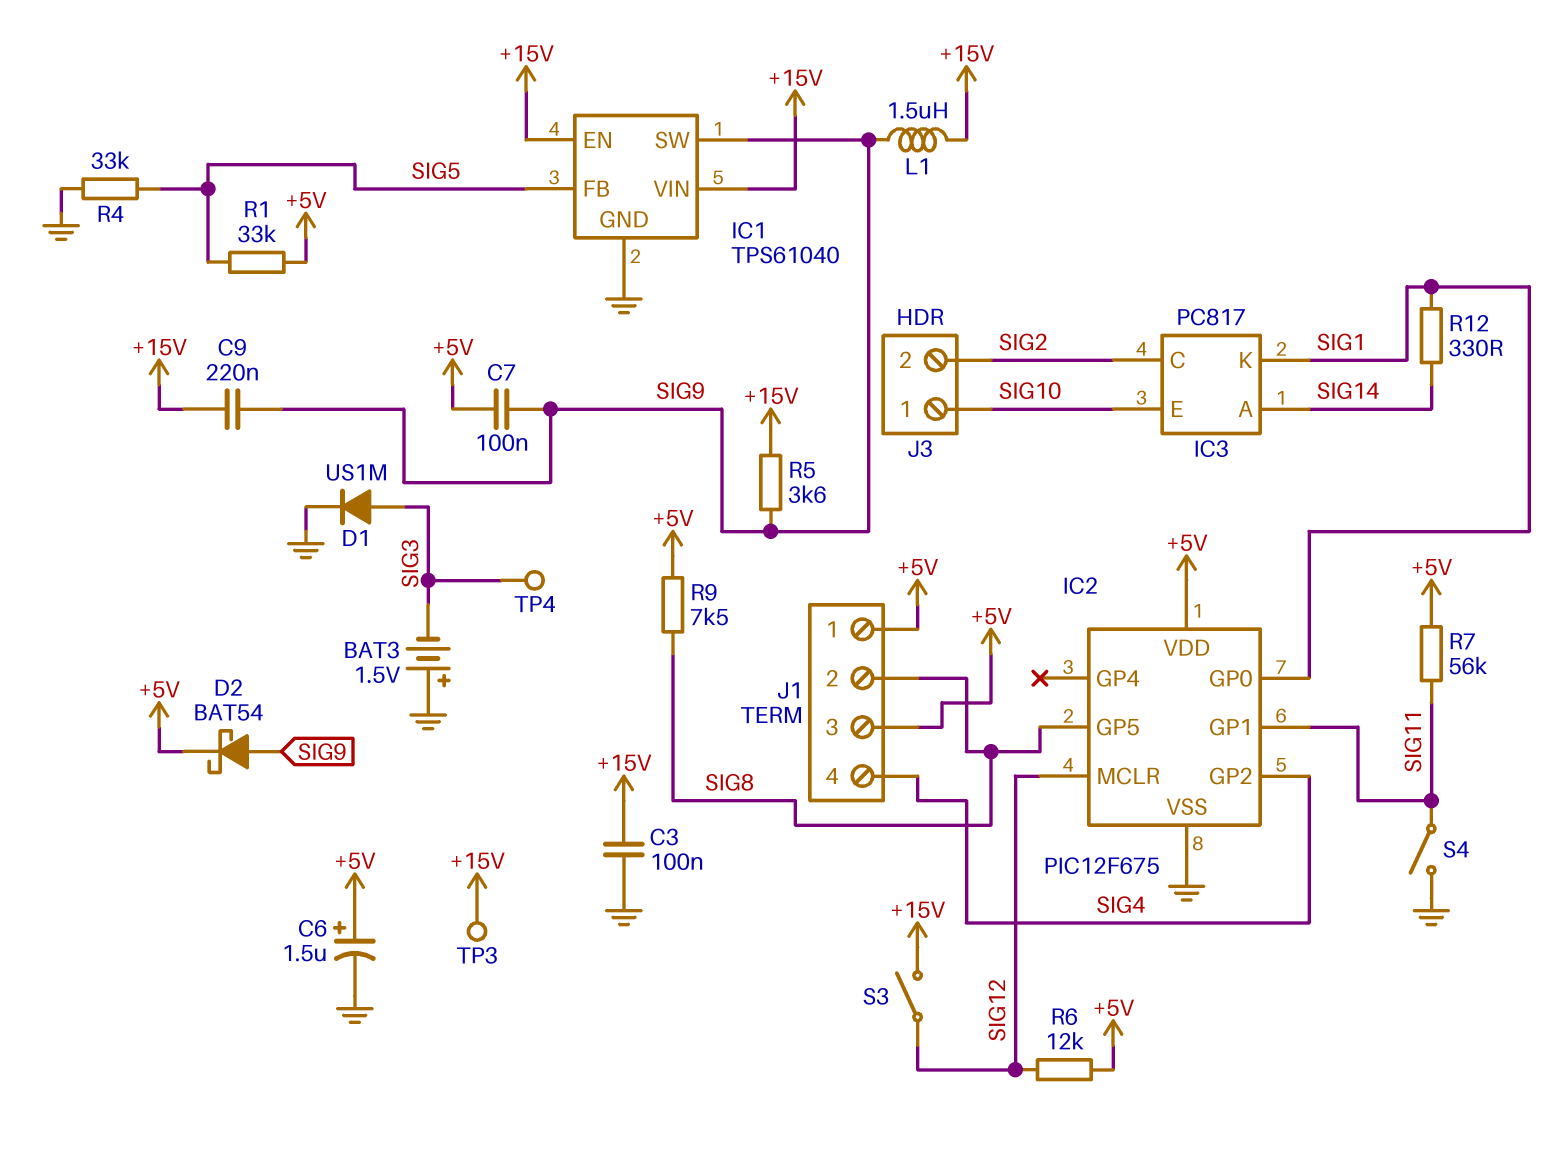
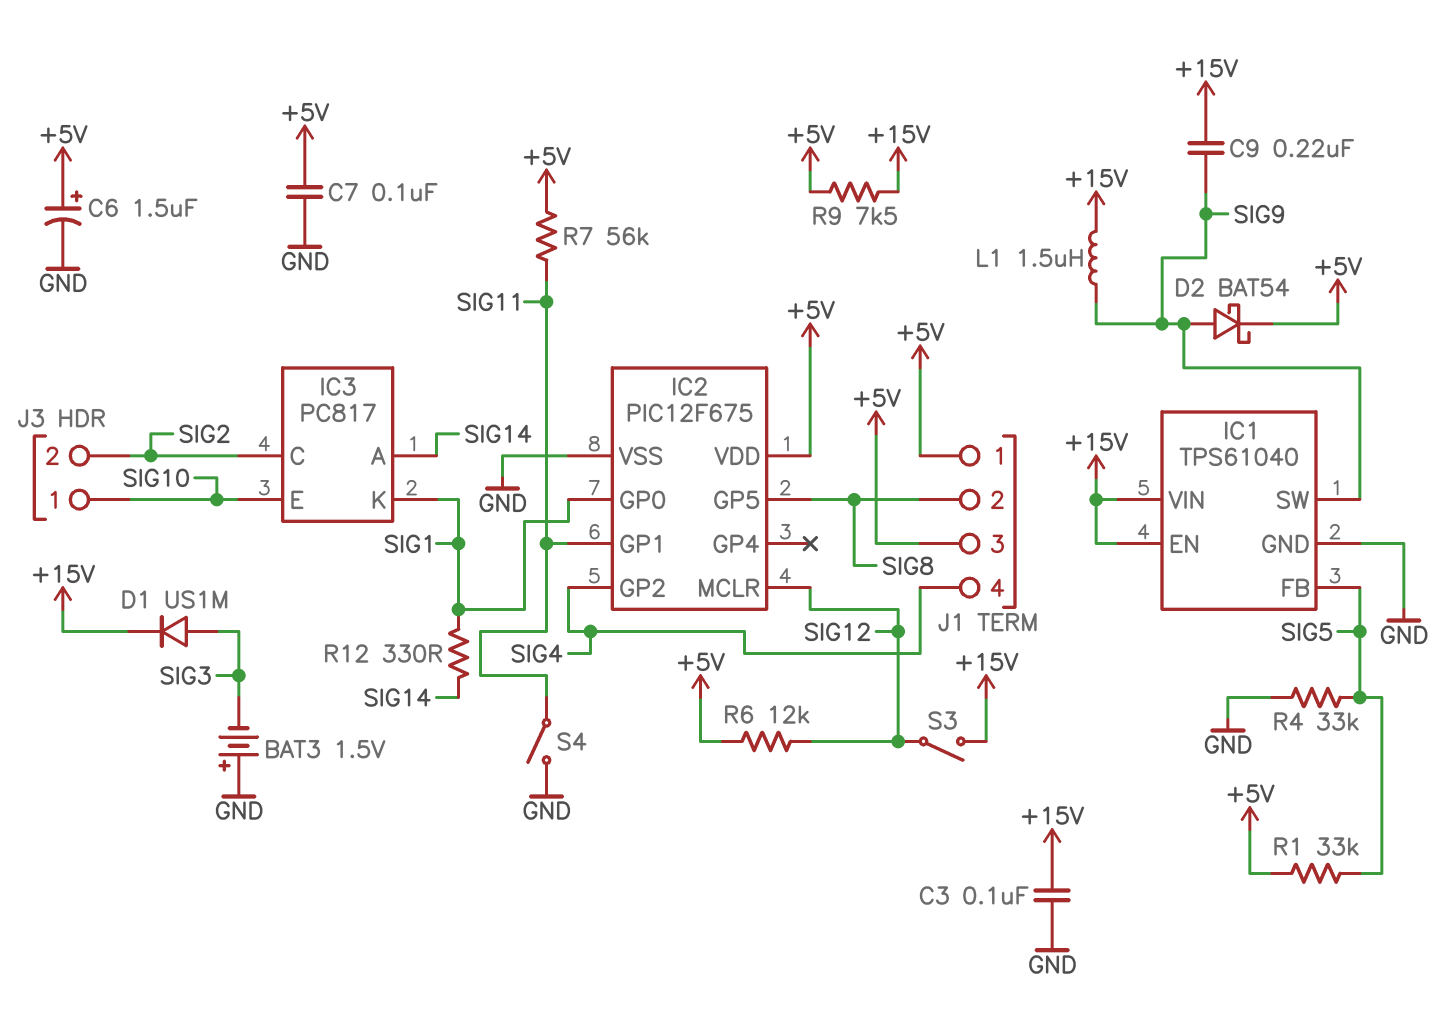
C7: 100nF (+5V, SIG9) -> 100nF (+5V, GND)
D1: diode US1M (A SIG3, K GND) -> diode US1M (A SIG3, K +15V)
R5: 3.6k (+15V, SIG9) -> none
R9: 7.5k (+5V, SIG8) -> 7.5k (+5V, +15V)
TP3: test point (+15V) -> none
TP4: test point (SIG3) -> none

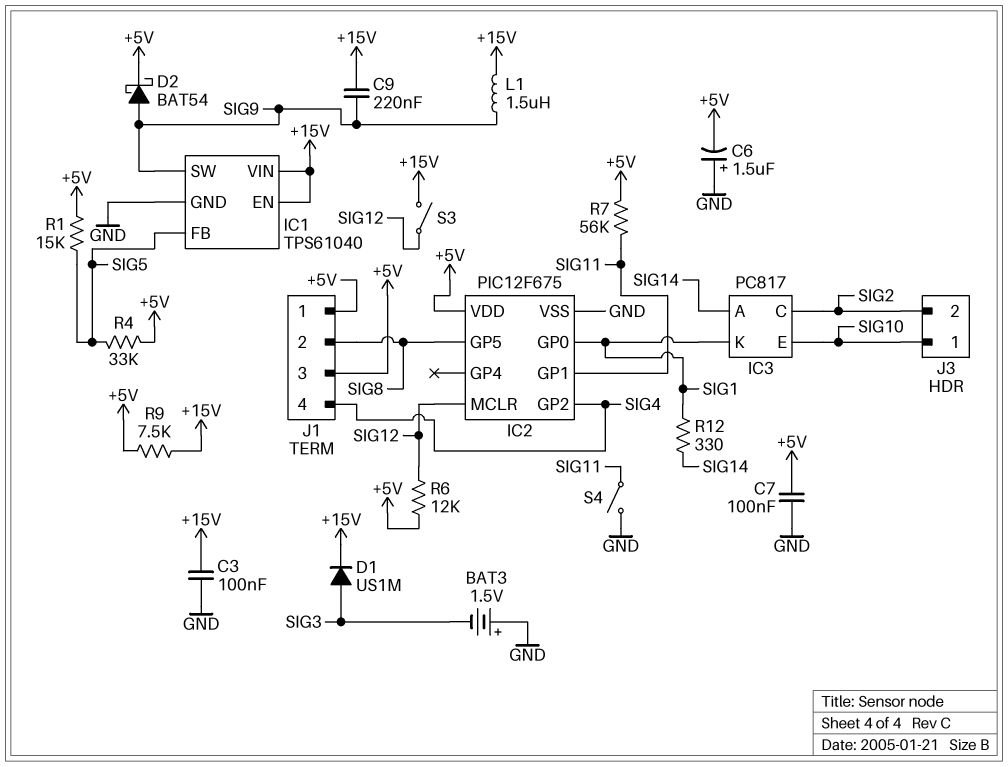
C6: 1.5uF (plus +5V, minus GND) -> 1.5uF (plus GND, minus +5V)
R1: 33k (+5V, SIG5) -> 15k (+5V, SIG5)
R4: 33k (GND, SIG5) -> 33k (+5V, SIG5)

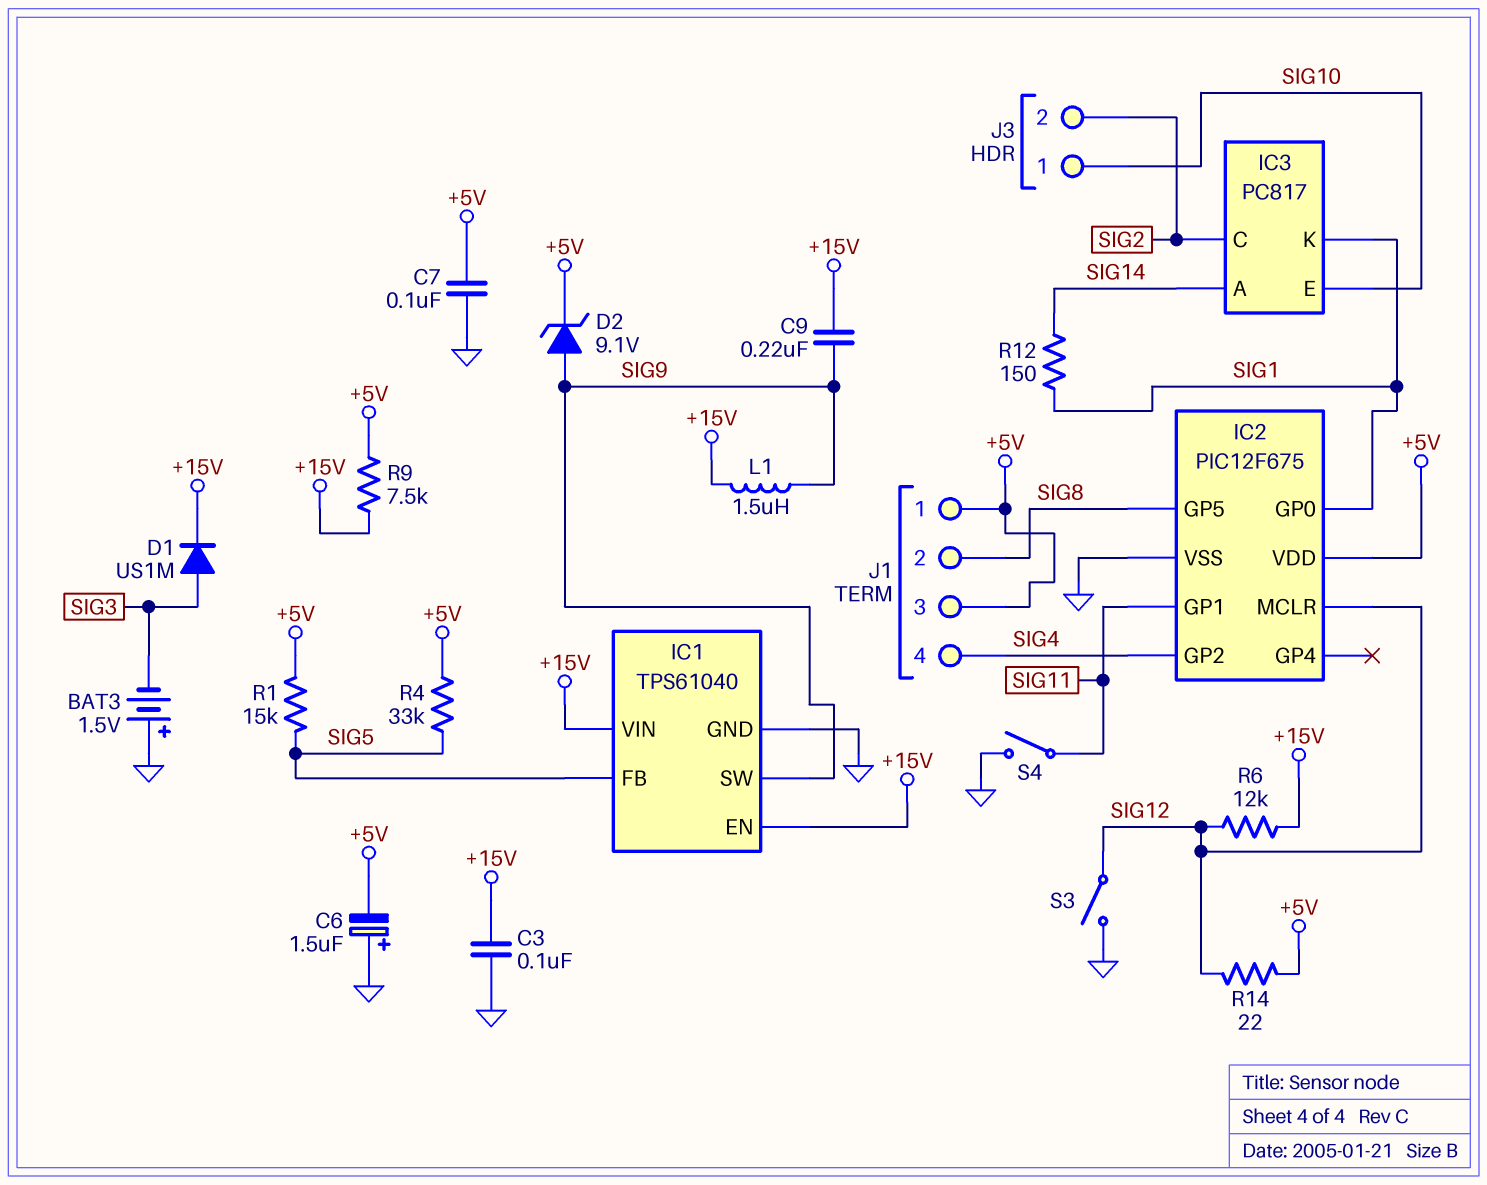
D2: schottky BAT54 (A SIG9, K +5V) -> zener 9.1V (A SIG9, K +5V)
R6: 12k (+5V, SIG12) -> 12k (+15V, SIG12)
R7: 56k (+5V, SIG11) -> none
R12: 330 (SIG1, SIG14) -> 150 (SIG1, SIG14)
R14: none -> 22 (+5V, SIG12)
S3: switch (+15V, SIG12) -> switch (GND, SIG12)

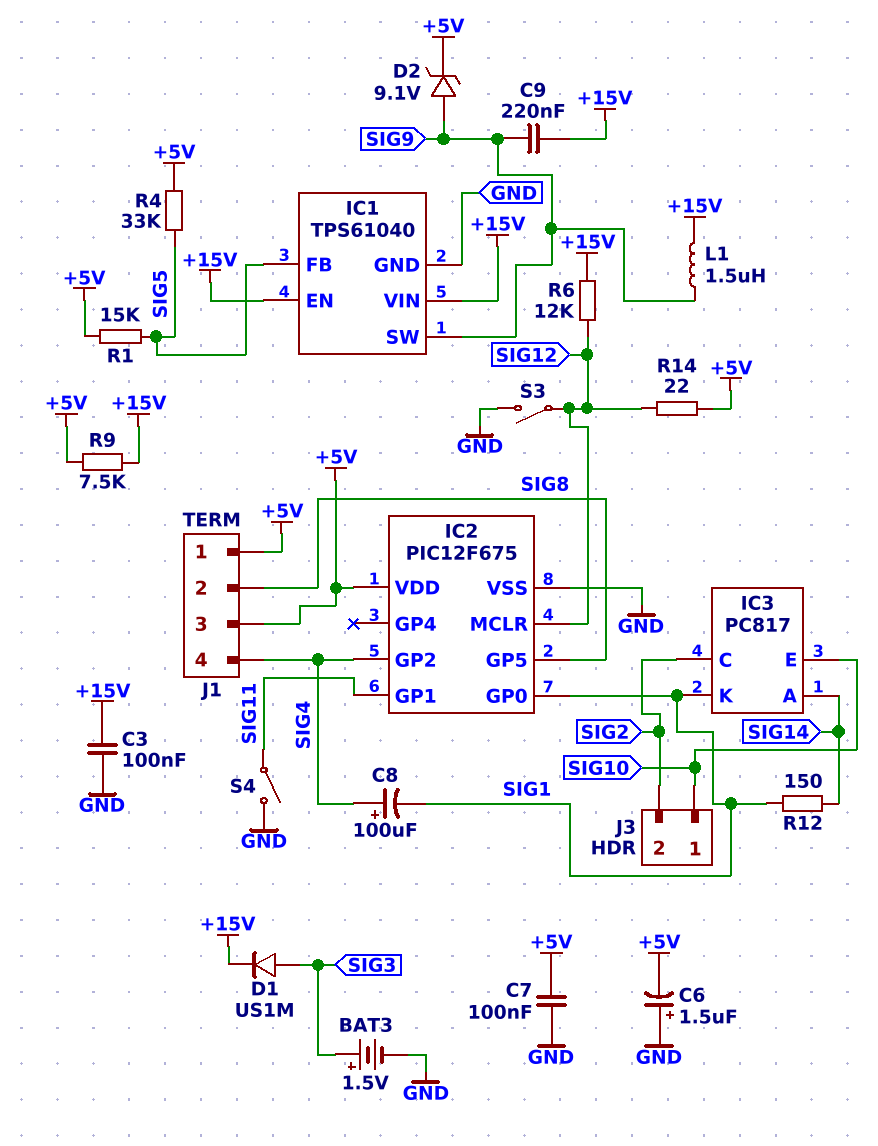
BAT3: 1.5V (plus GND, minus SIG3) -> 1.5V (plus SIG3, minus GND)
C8: none -> 100uF (plus SIG4, minus SIG1)

